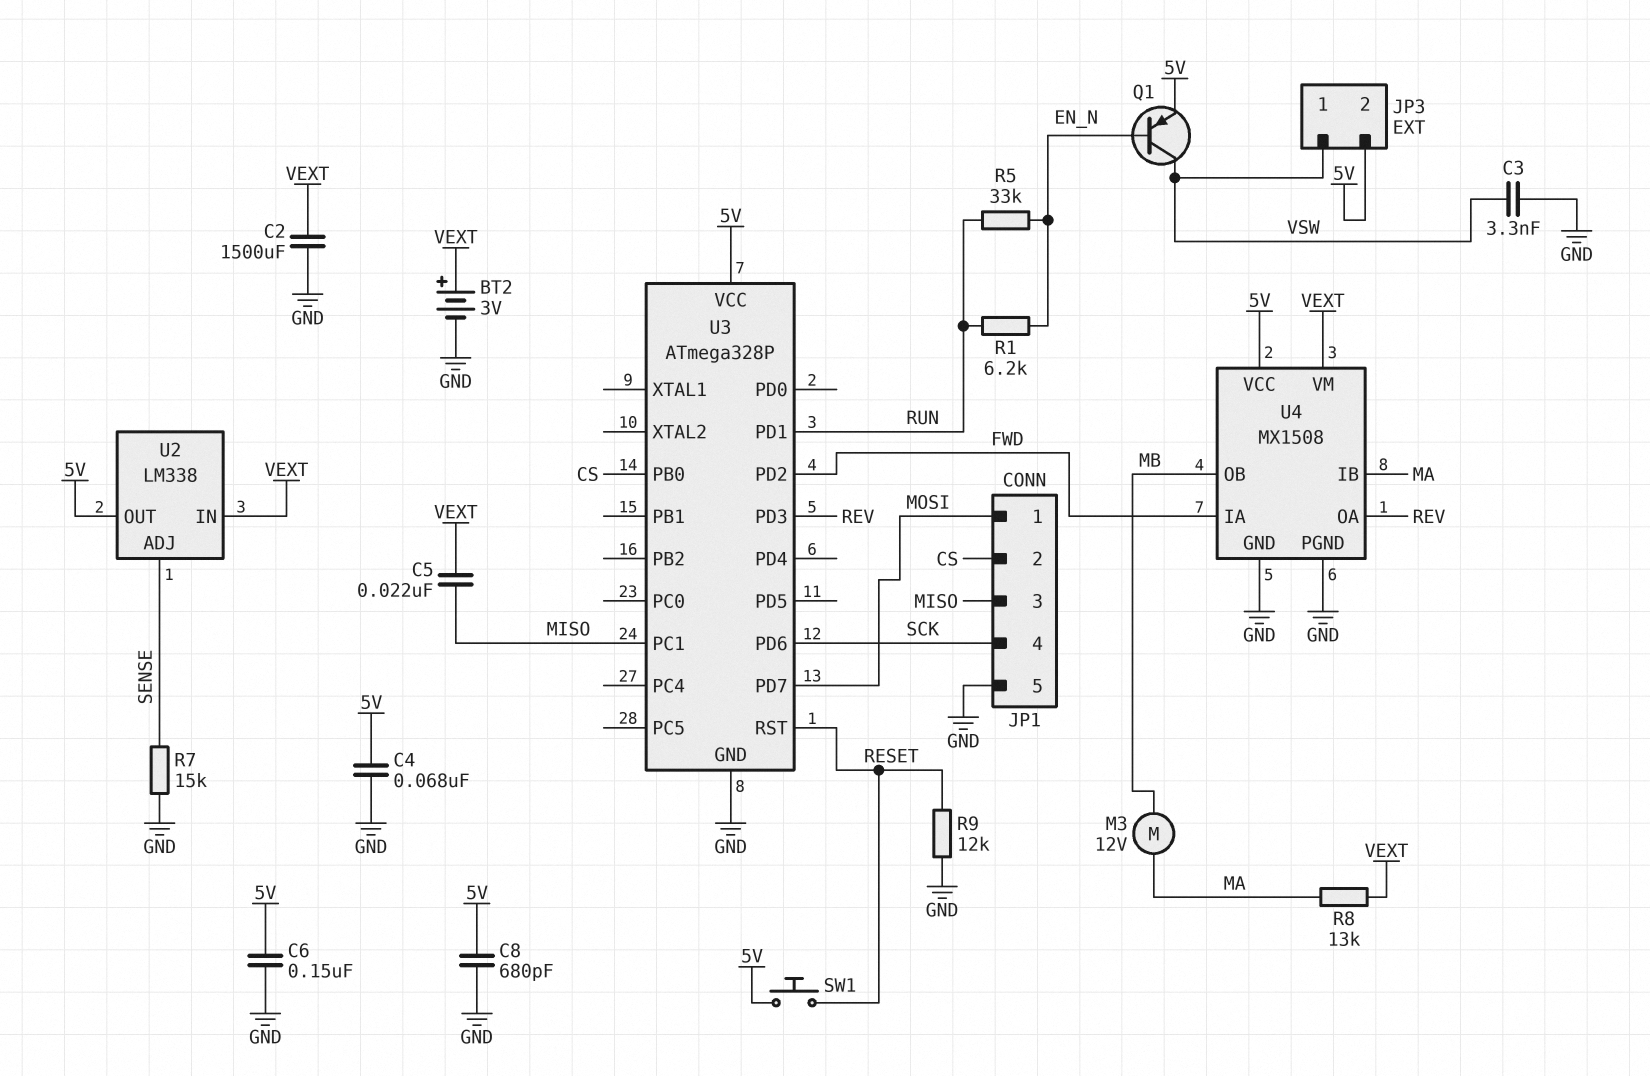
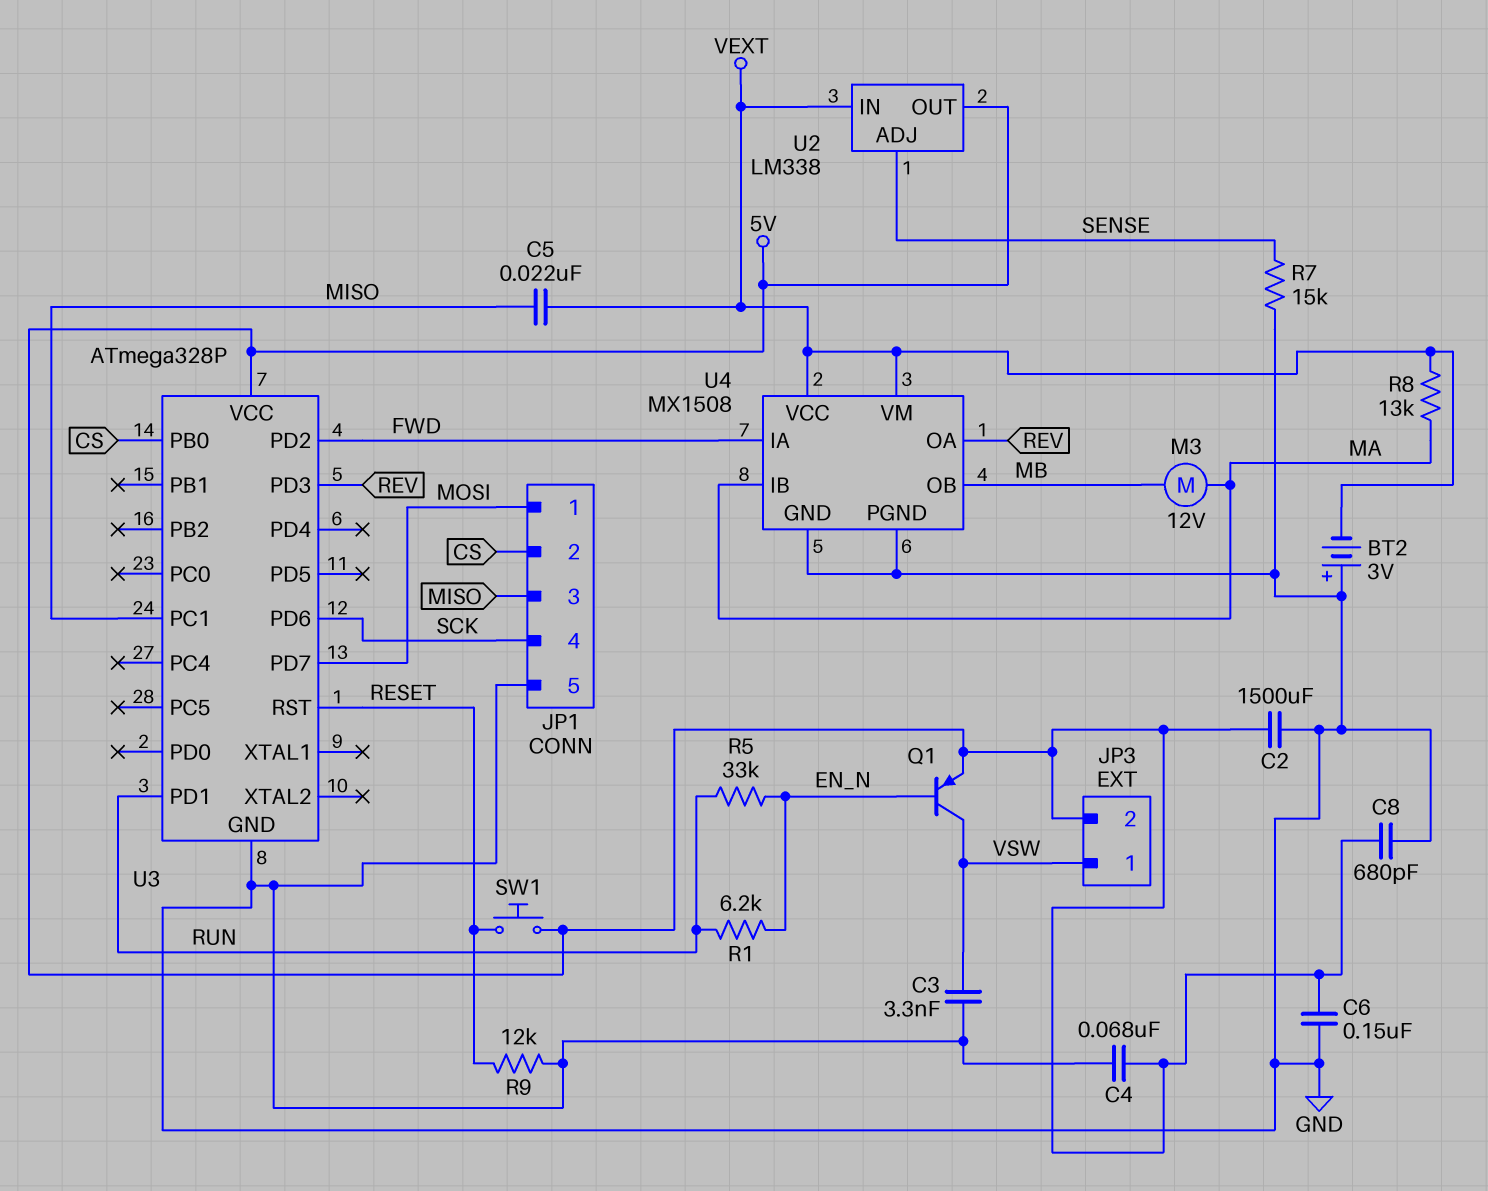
BT2: 3V (plus VEXT, minus GND) -> 3V (plus GND, minus VEXT)
C2: 1500uF (GND, VEXT) -> 1500uF (5V, GND)
U4 pin VCC: 5V -> VEXT

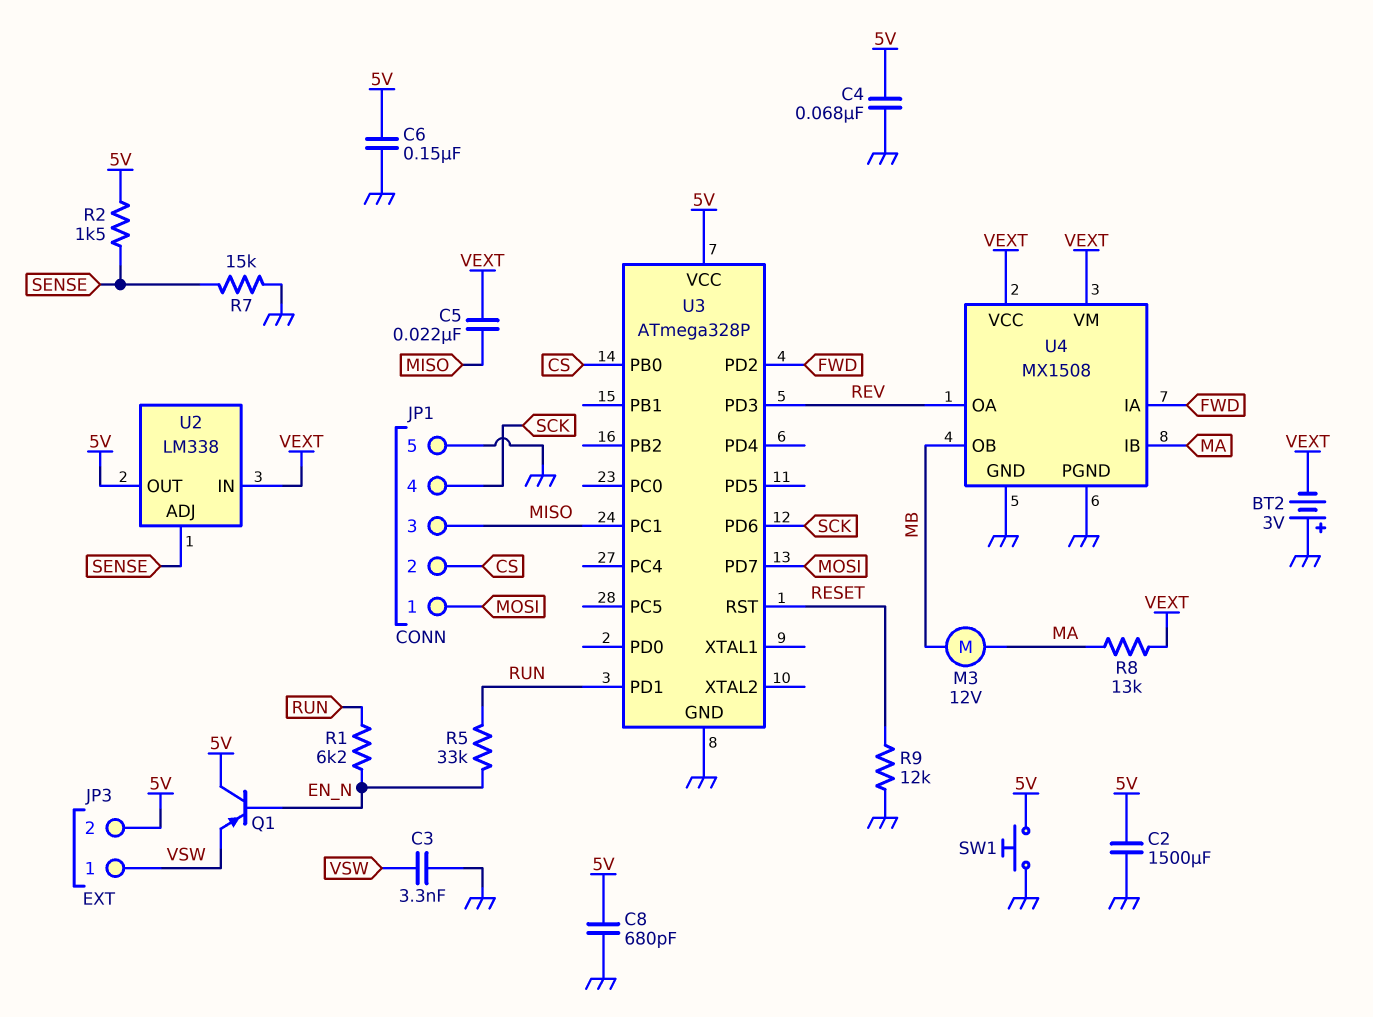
Q1: PNP (B EN_N, C VSW, E 5V) -> PNP (B EN_N, C 5V, E VSW)
R2: none -> 1.5k (5V, SENSE)
SW1: button (5V, RESET) -> button (5V, GND)

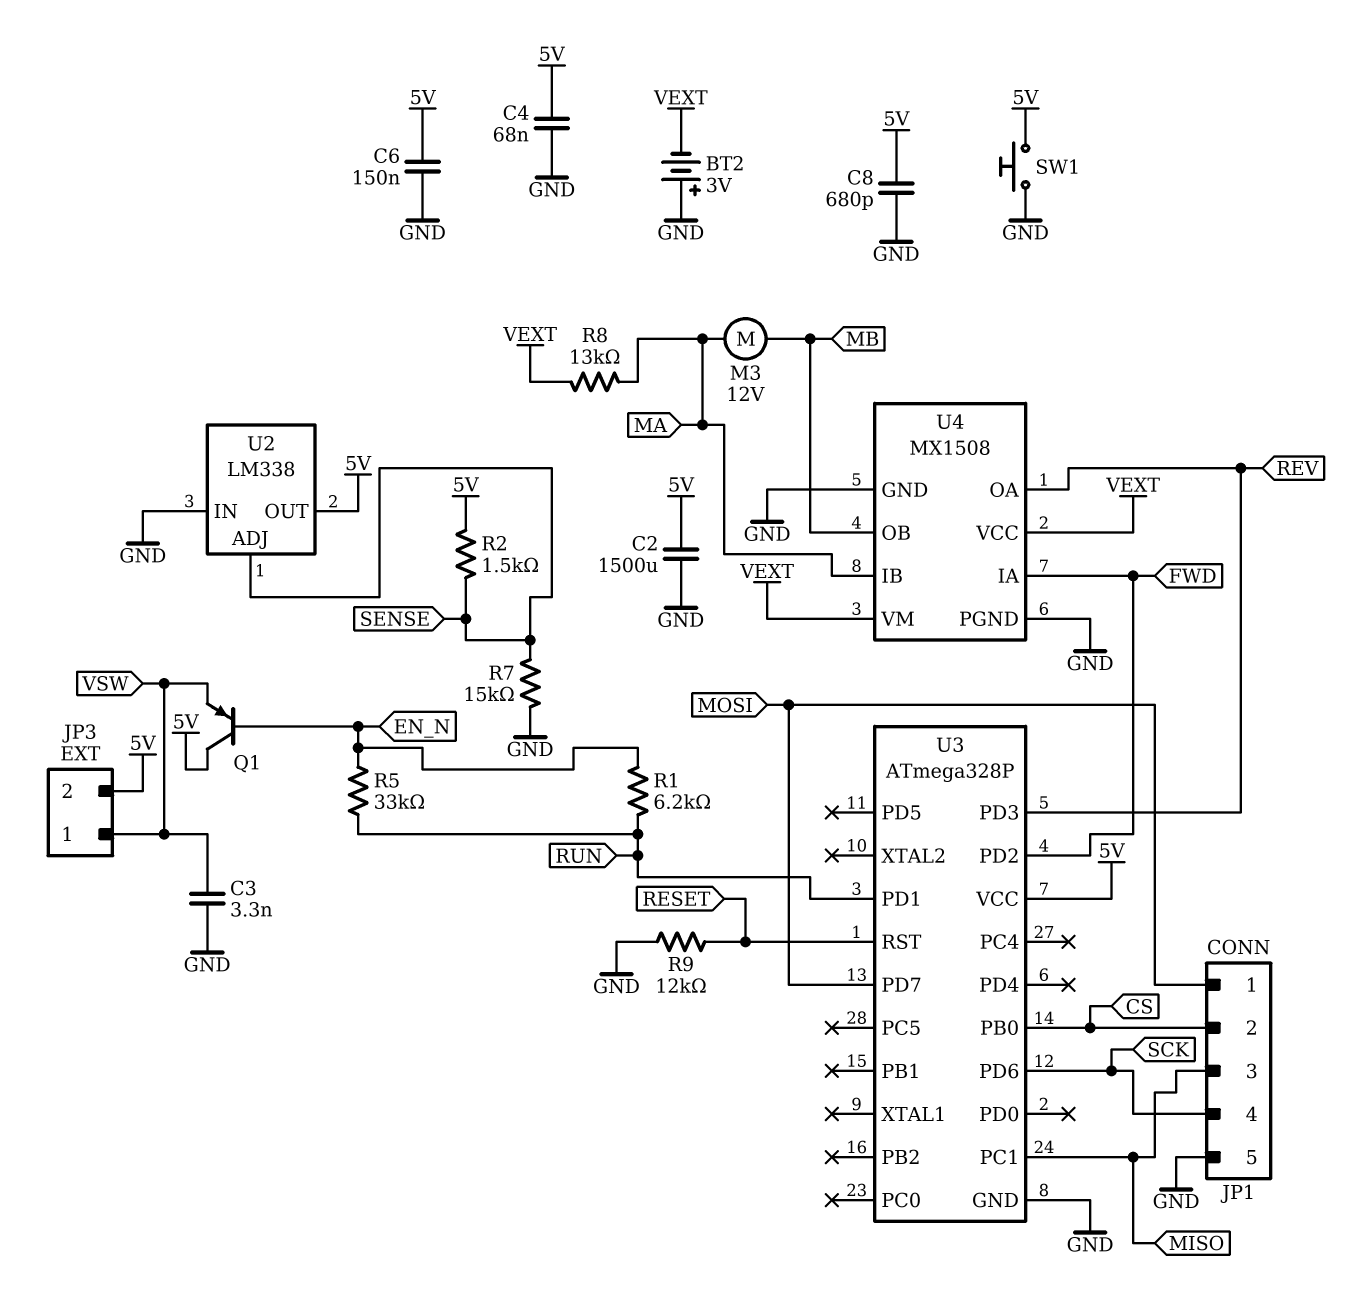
C5: 22nF (MISO, VEXT) -> none
U2 pin IN: VEXT -> GND

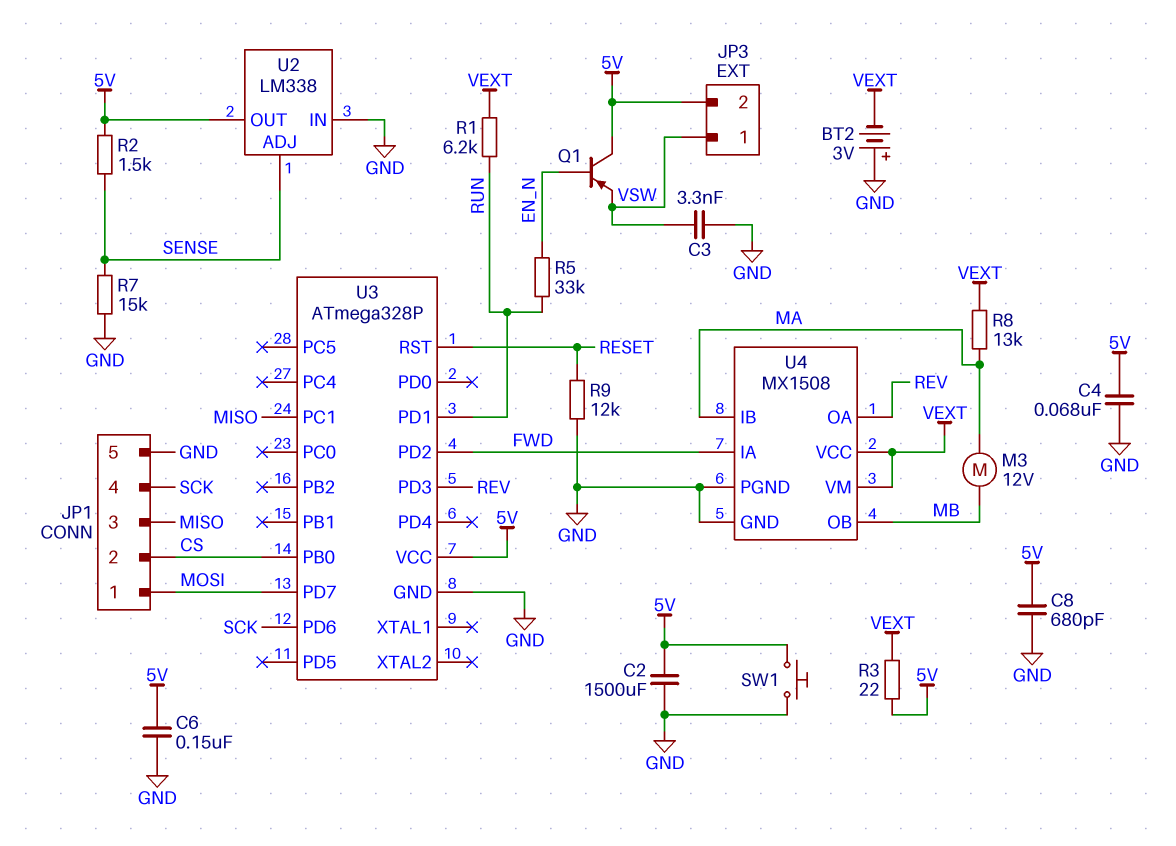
R1: 6.2k (EN_N, RUN) -> 6.2k (RUN, VEXT)
R3: none -> 22 (5V, VEXT)

